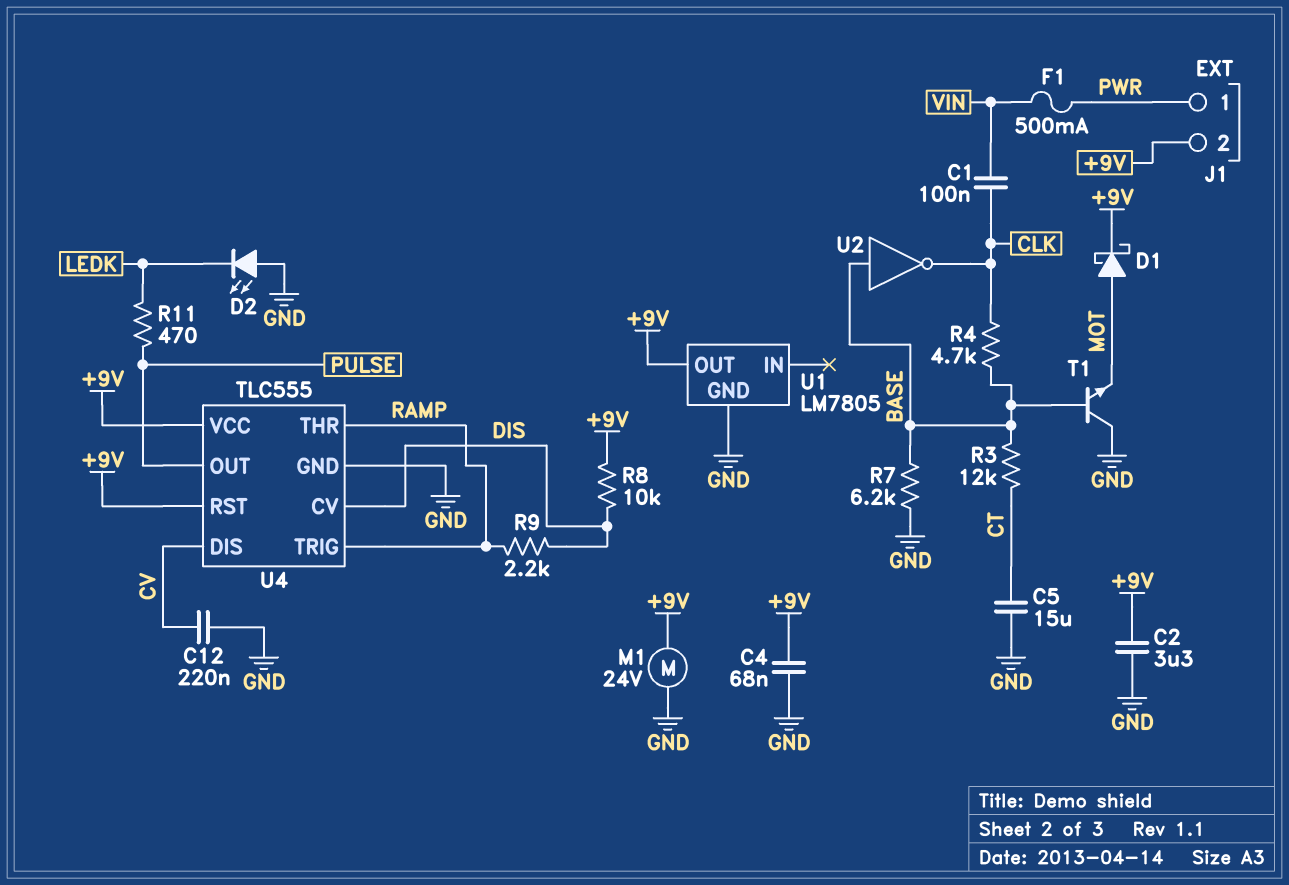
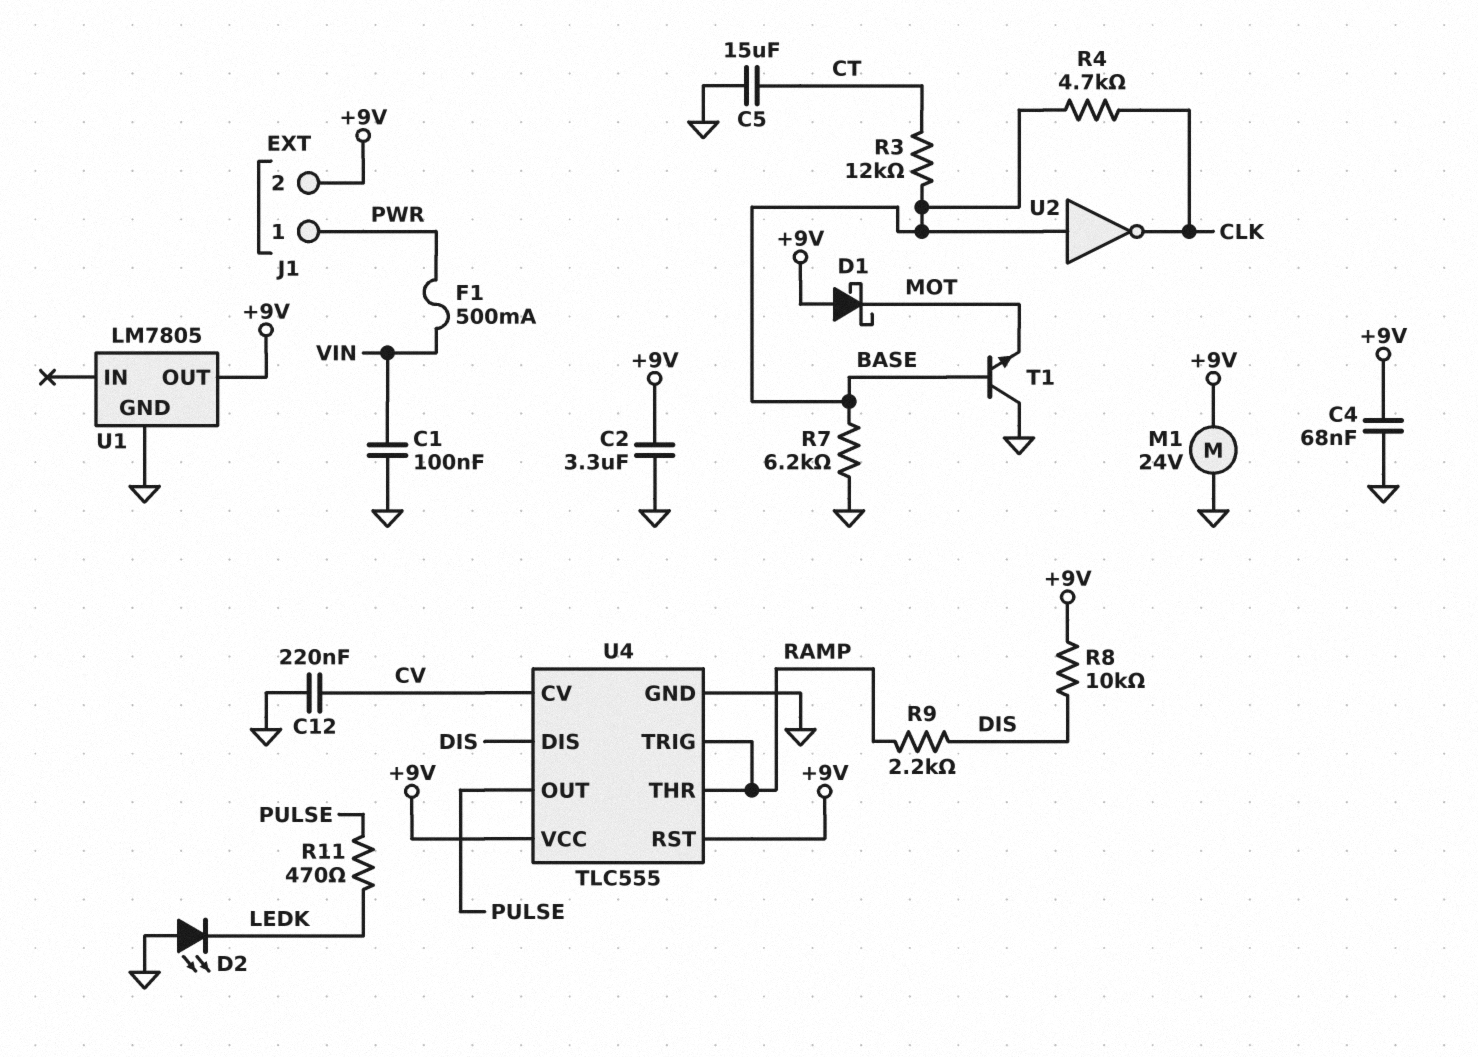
C1: 100nF (CLK, VIN) -> 100nF (GND, VIN)
D1: schottky (A MOT, K +9V) -> schottky (A +9V, K MOT)
U4 pin CV: DIS -> CV
U4 pin DIS: CV -> DIS

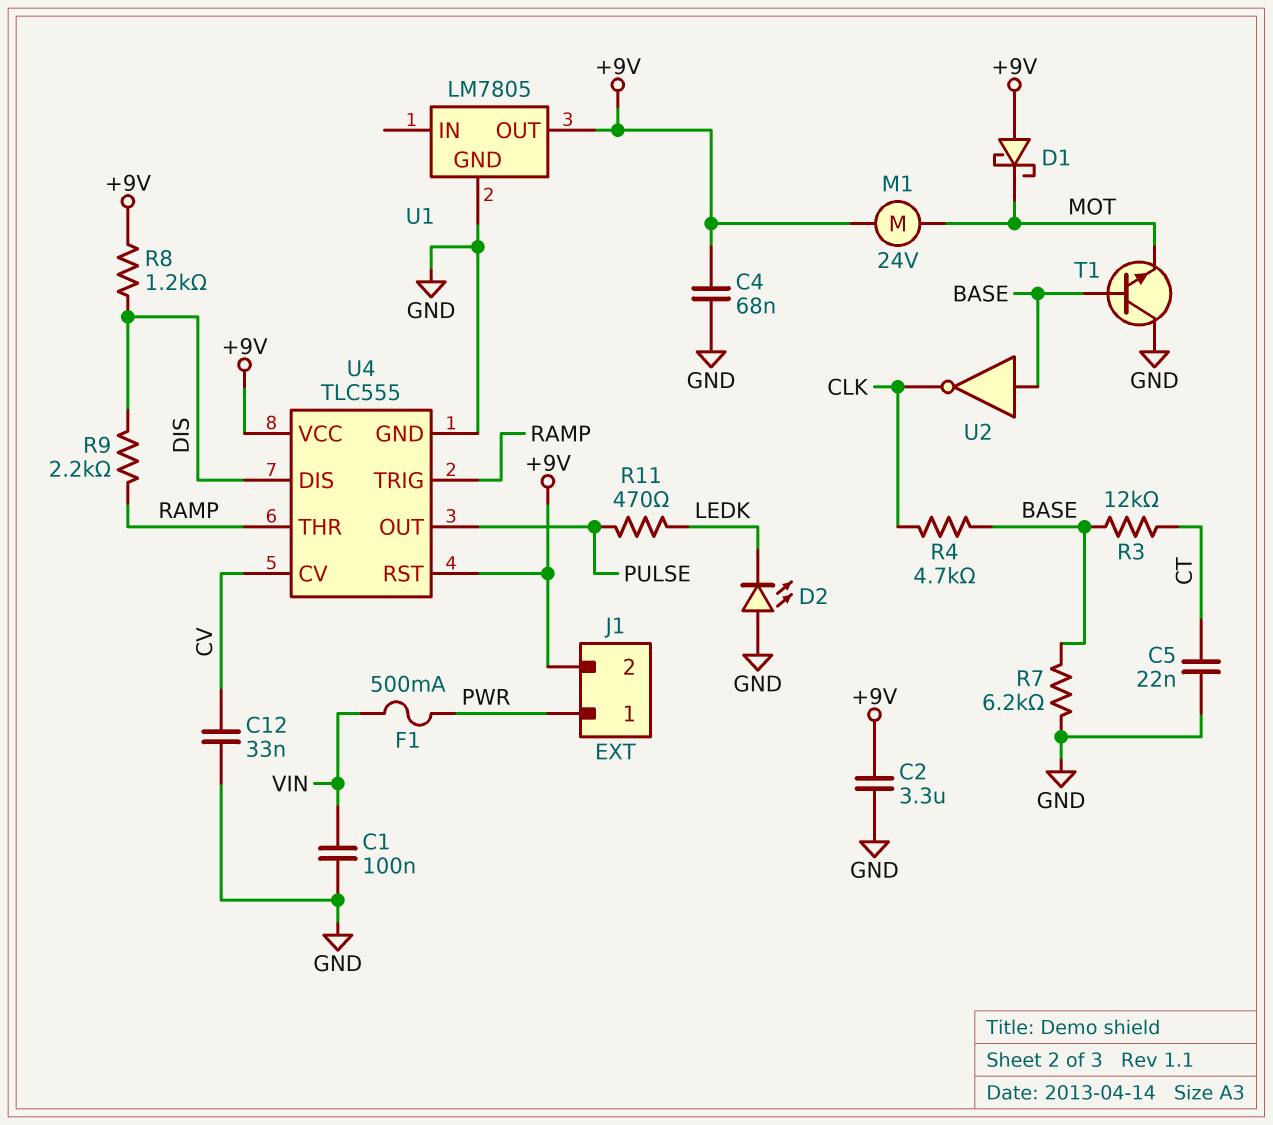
C5: 15uF (CT, GND) -> 22nF (CT, GND)
C12: 220nF (CV, GND) -> 33nF (CV, GND)
M1: motor 24V (+9V, GND) -> motor 24V (+9V, MOT)
R8: 10k (+9V, DIS) -> 1.2k (+9V, DIS)

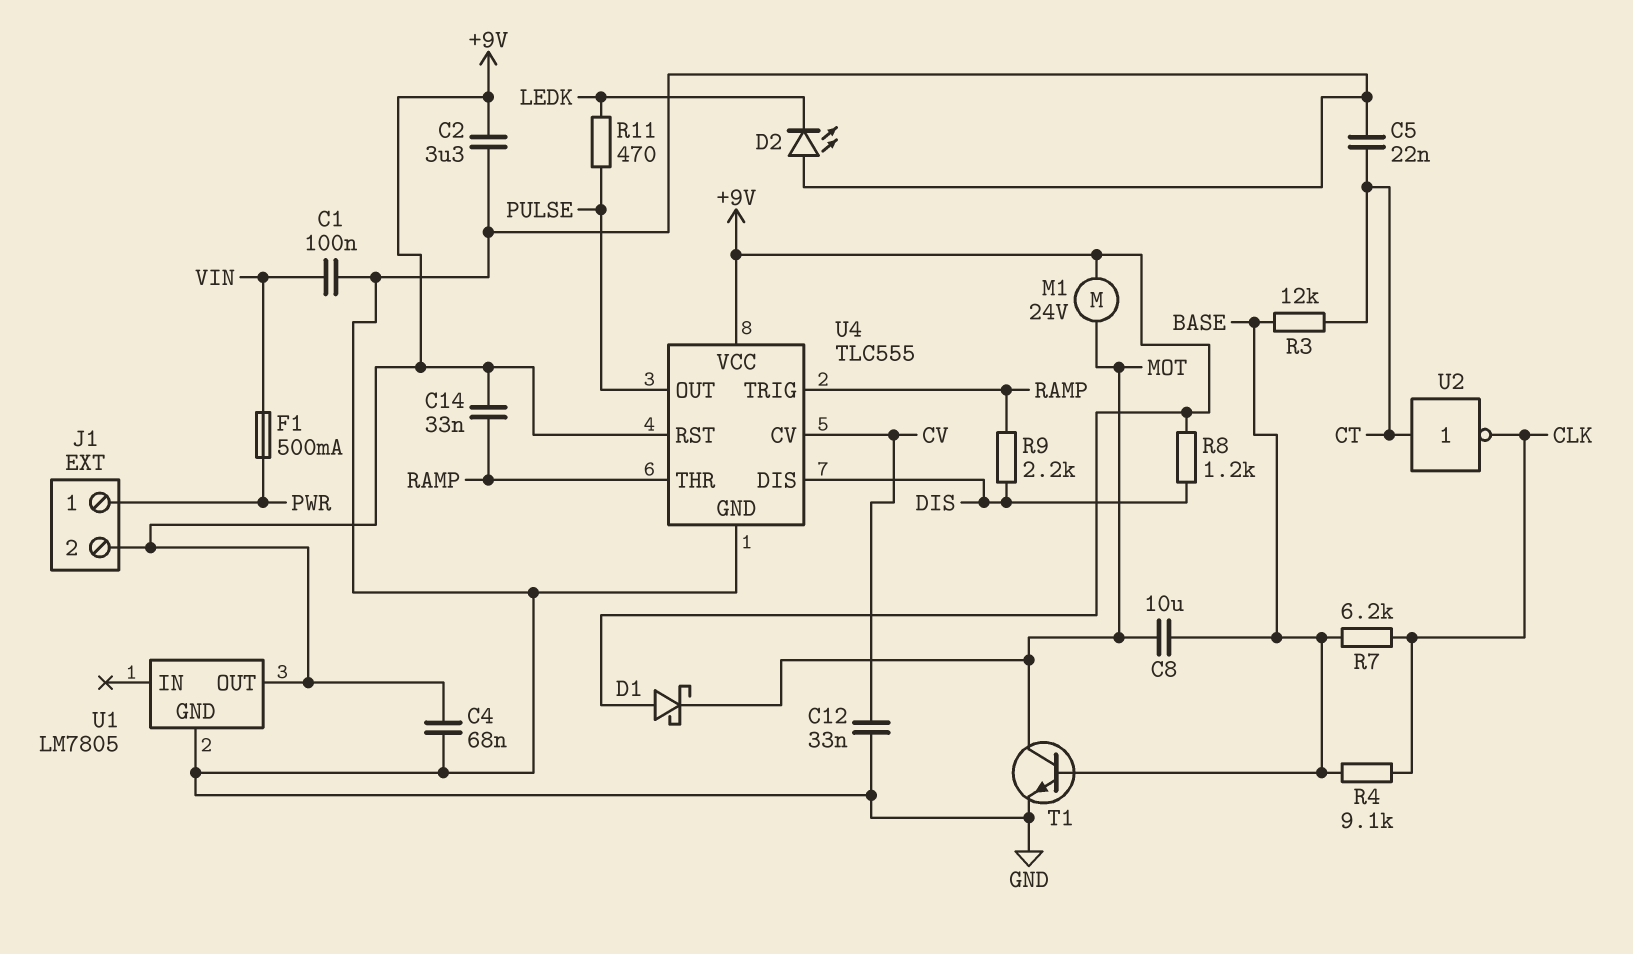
C8: none -> 10uF (BASE, MOT)
C14: none -> 33nF (+9V, RAMP)
R4: 4.7k (BASE, CLK) -> 9.1k (BASE, CLK)
R7: 6.2k (BASE, GND) -> 6.2k (BASE, CLK)
T1: NPN (B BASE, C GND, E MOT) -> NPN (B BASE, C MOT, E GND)
U2: NOT (in BASE, out CLK) -> NOT (in CT, out CLK)

